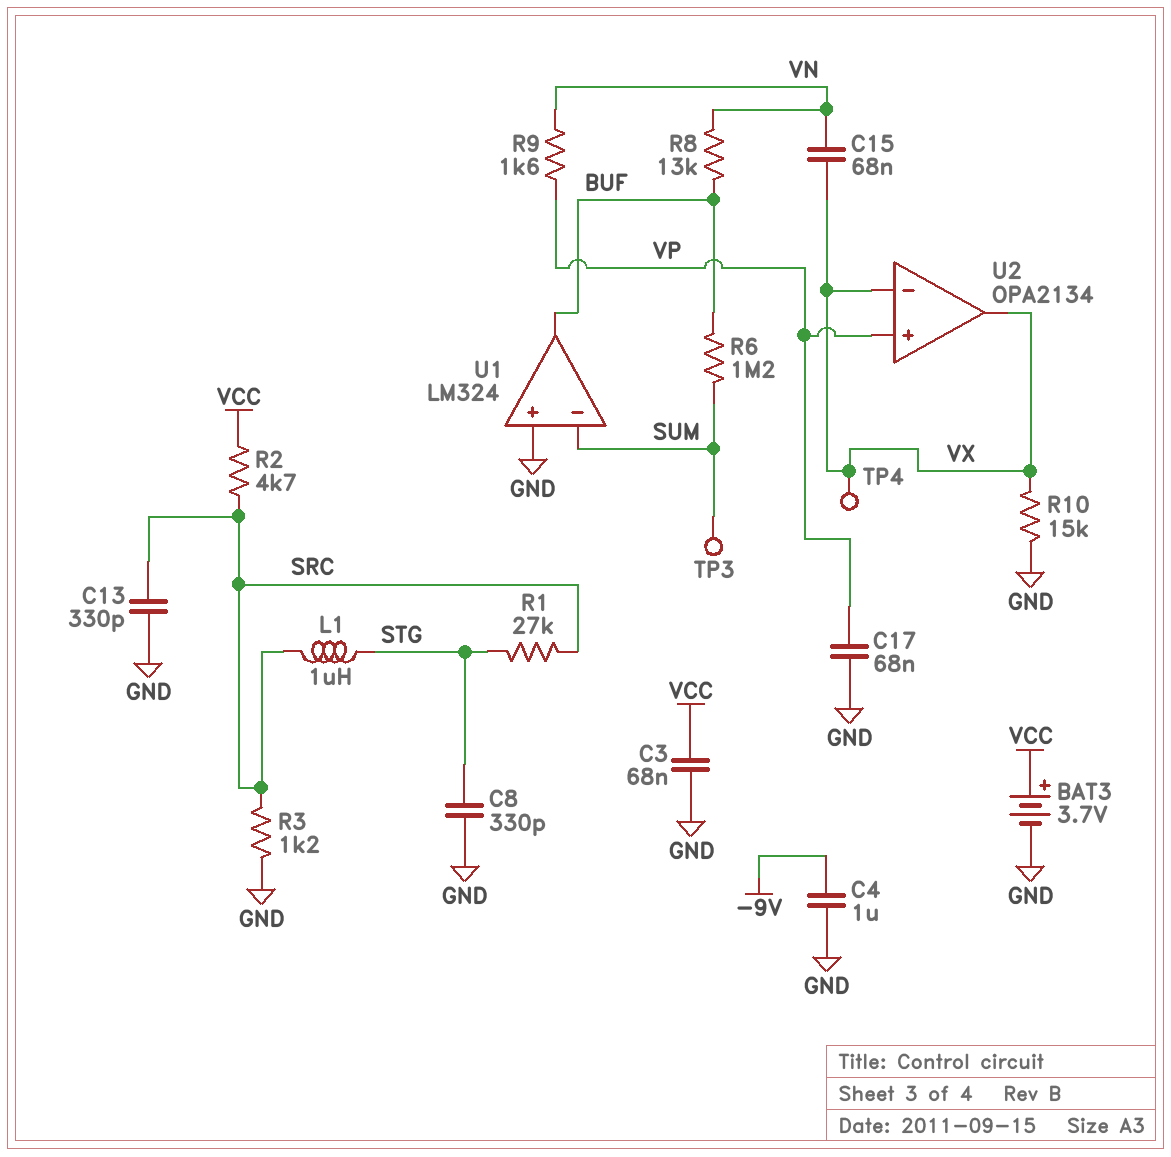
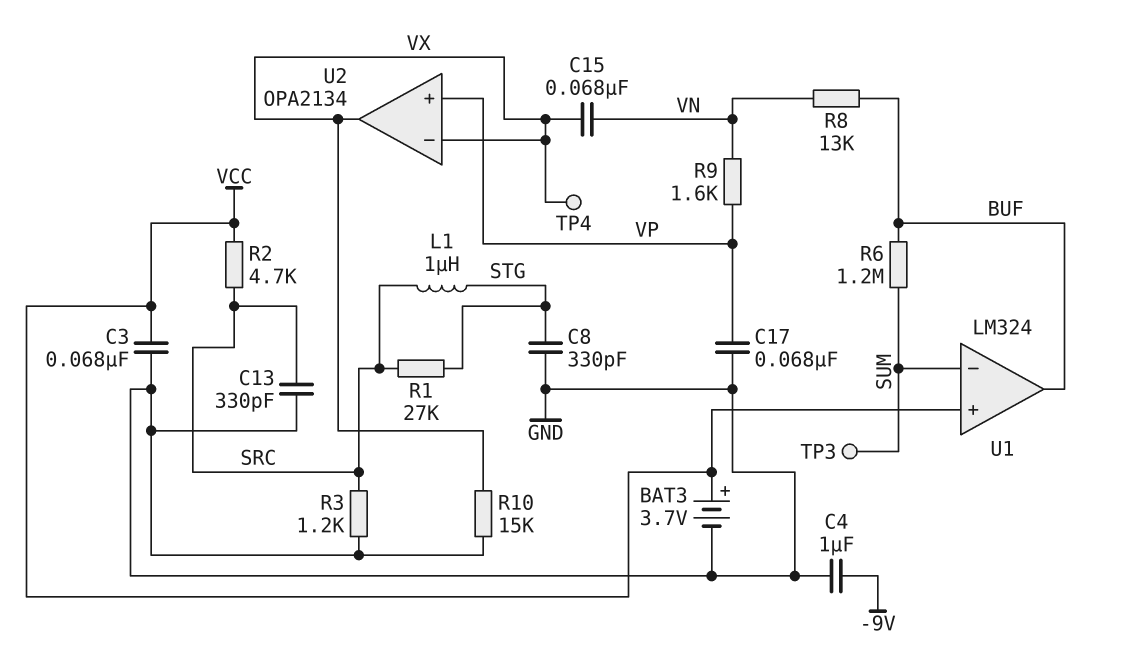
U1 pin in+: GND -> VCC

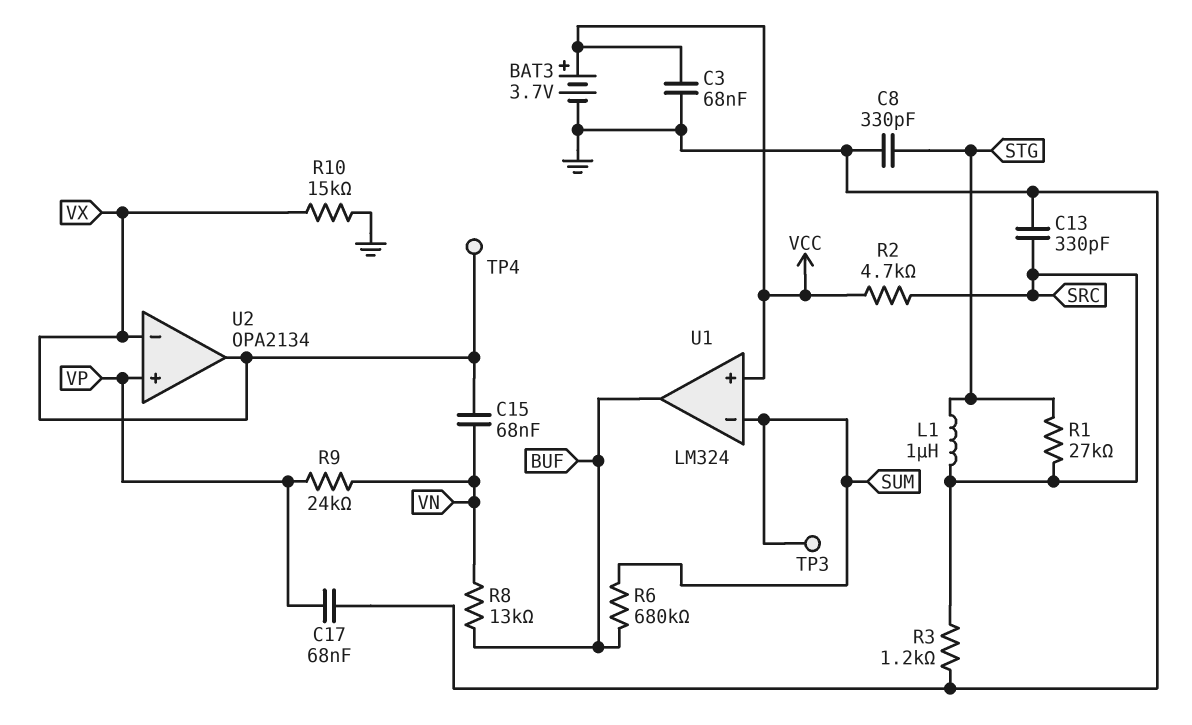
C4: 1uF (-9V, GND) -> none
R6: 1.2M (BUF, SUM) -> 680k (BUF, SUM)
R9: 1.6k (VN, VP) -> 24k (VN, VP)

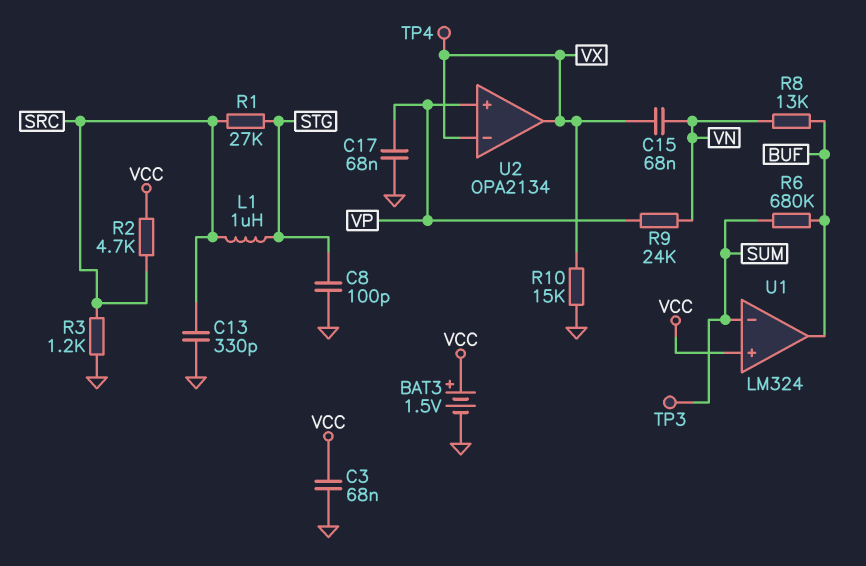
BAT3: 3.7V (plus VCC, minus GND) -> 1.5V (plus VCC, minus GND)
C8: 330pF (GND, STG) -> 100pF (GND, STG)

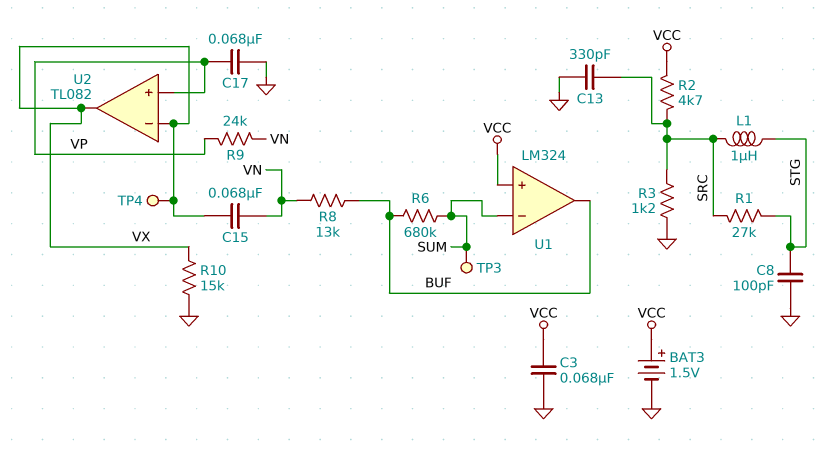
U2: OPA2134 -> TL082

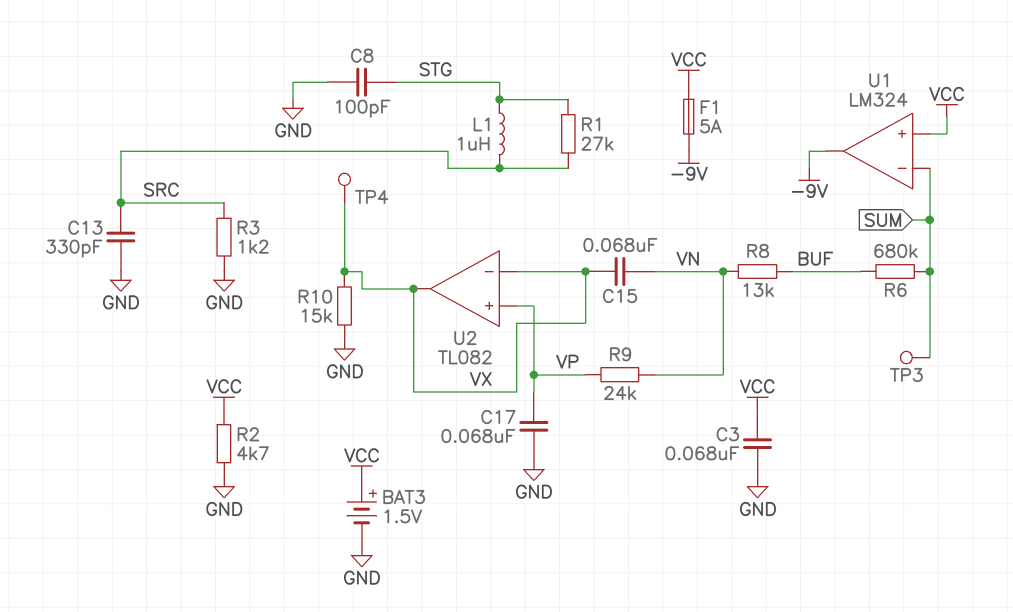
F1: none -> 5A (-9V, VCC)
R2: 4.7k (SRC, VCC) -> 4.7k (GND, VCC)
U1 pin out: BUF -> -9V

